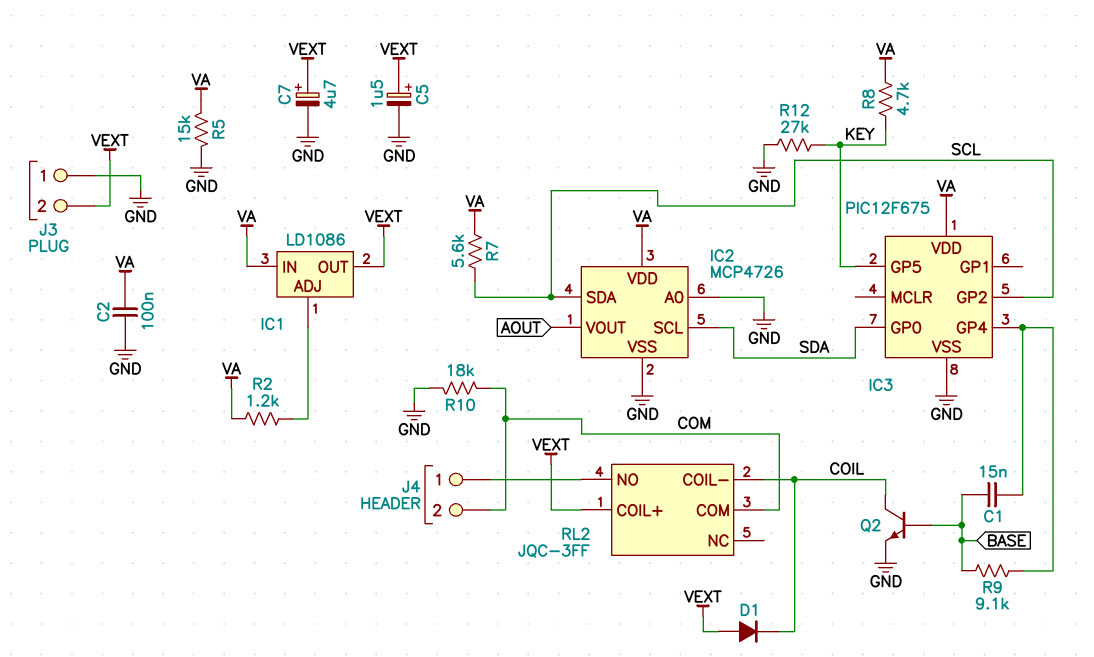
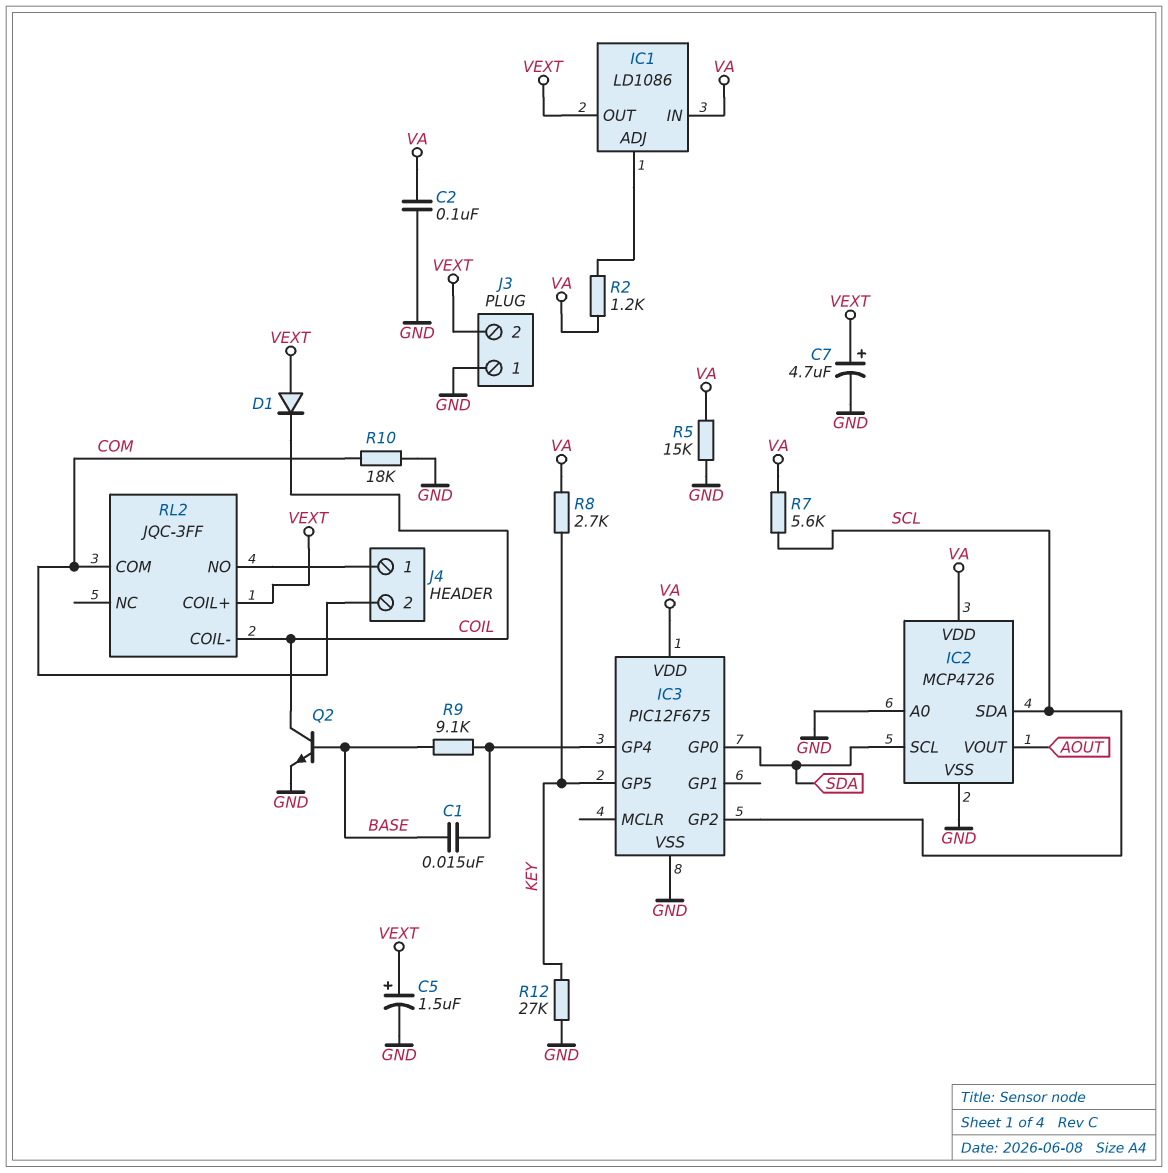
R8: 4.7k (KEY, VA) -> 2.7k (KEY, VA)

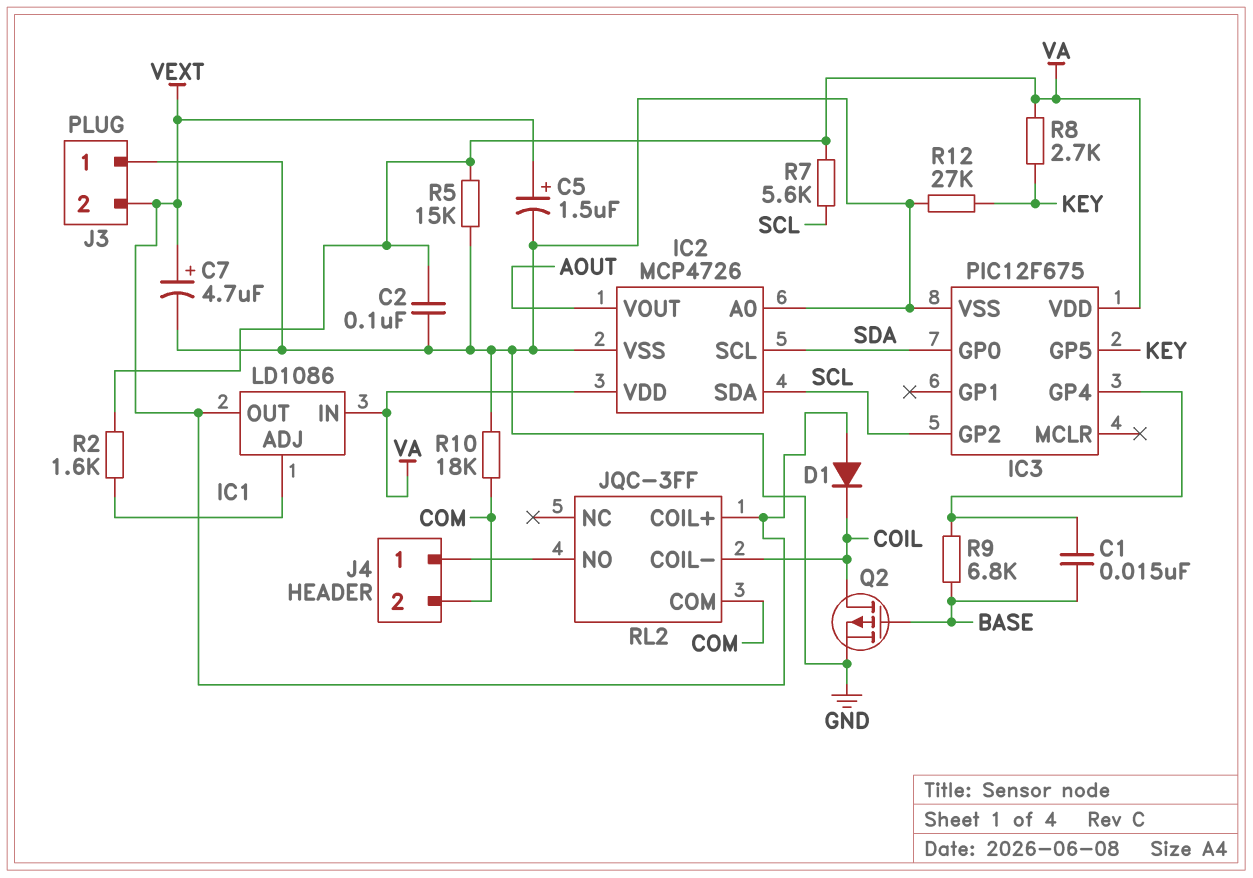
Q2: NPN (B BASE, C COIL, E GND) -> PMOS (G BASE, D COIL, S GND)
R2: 1.2k (IC1/ADJ, VA) -> 1.6k (IC1/ADJ, VA)
R9: 9.1k (BASE, IC3/GP4) -> 6.8k (BASE, IC3/GP4)

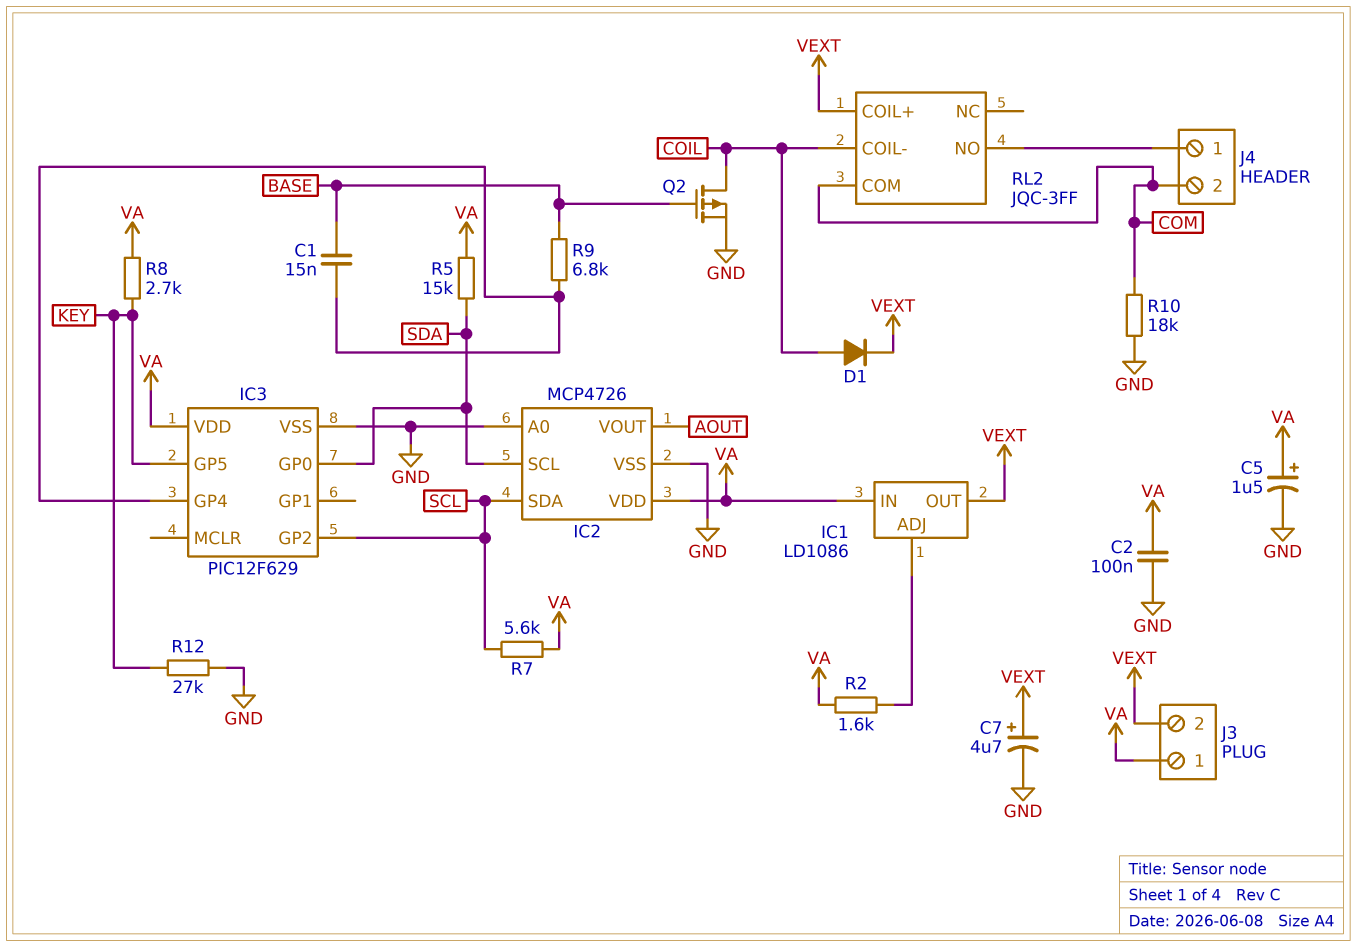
C5: 1.5uF (plus VEXT, minus GND) -> 1.5uF (plus VA, minus GND)
D1: diode (A VEXT, K COIL) -> diode (A COIL, K VEXT)
IC3: PIC12F675 -> PIC12F629
J3 pin 1: GND -> VA
R5: 15k (GND, VA) -> 15k (SDA, VA)

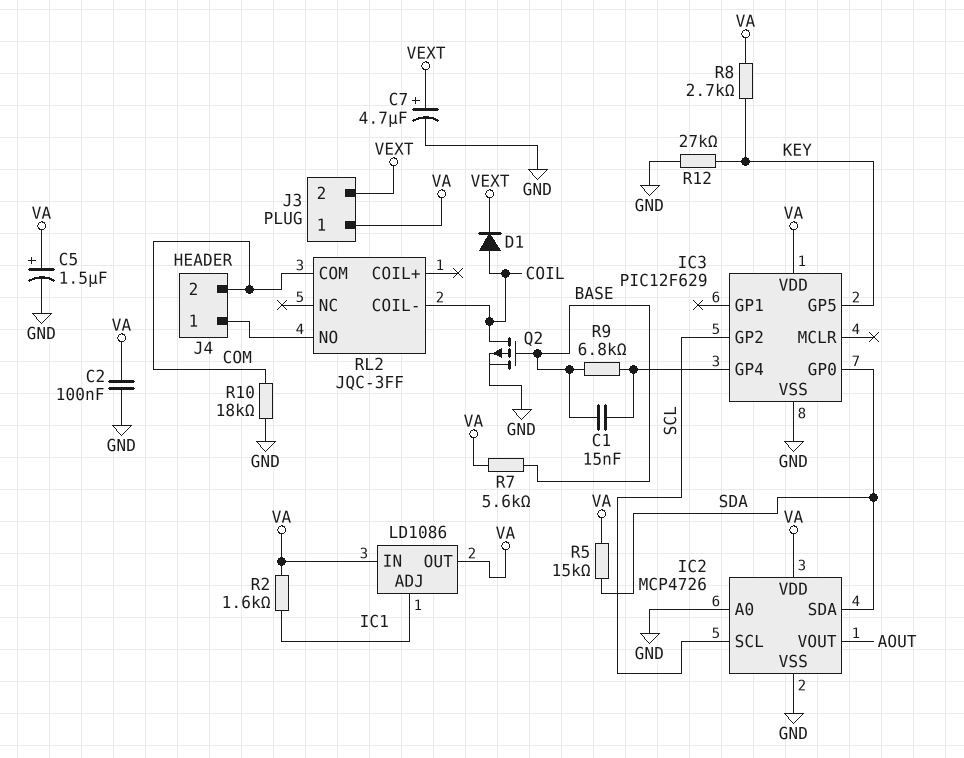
IC1 pin OUT: VEXT -> VA
IC2 pin SCL: SDA -> SCL
IC2 pin SDA: SCL -> SDA
R7: 5.6k (SCL, VA) -> 5.6k (BASE, VA)
RL2 pin COIL+: VEXT -> none

